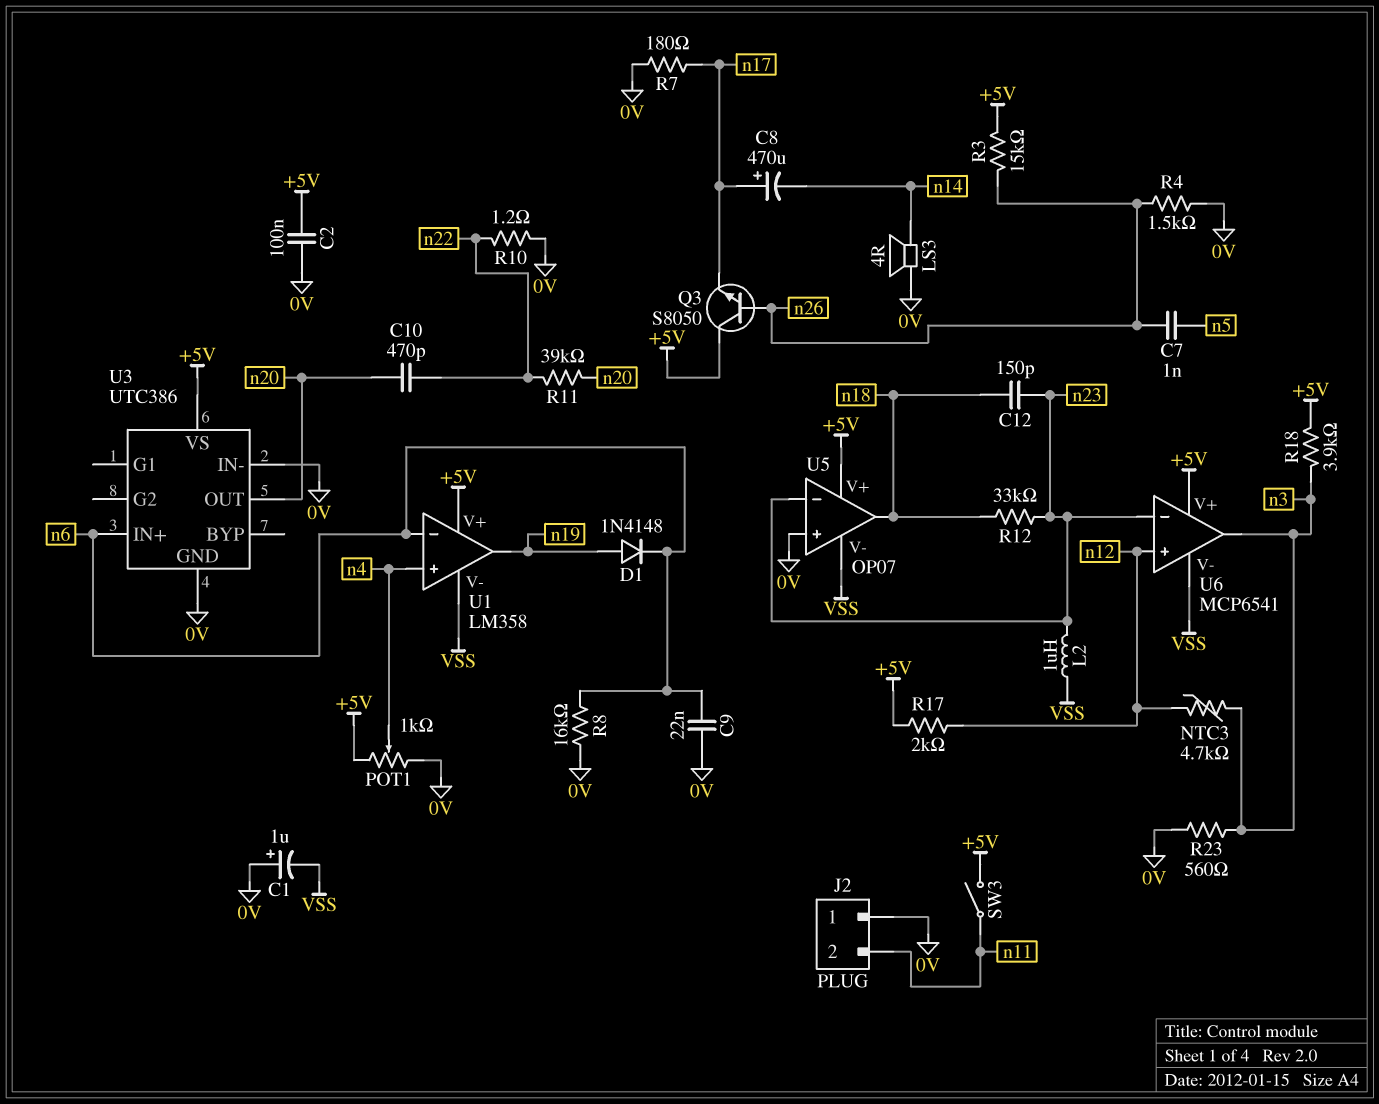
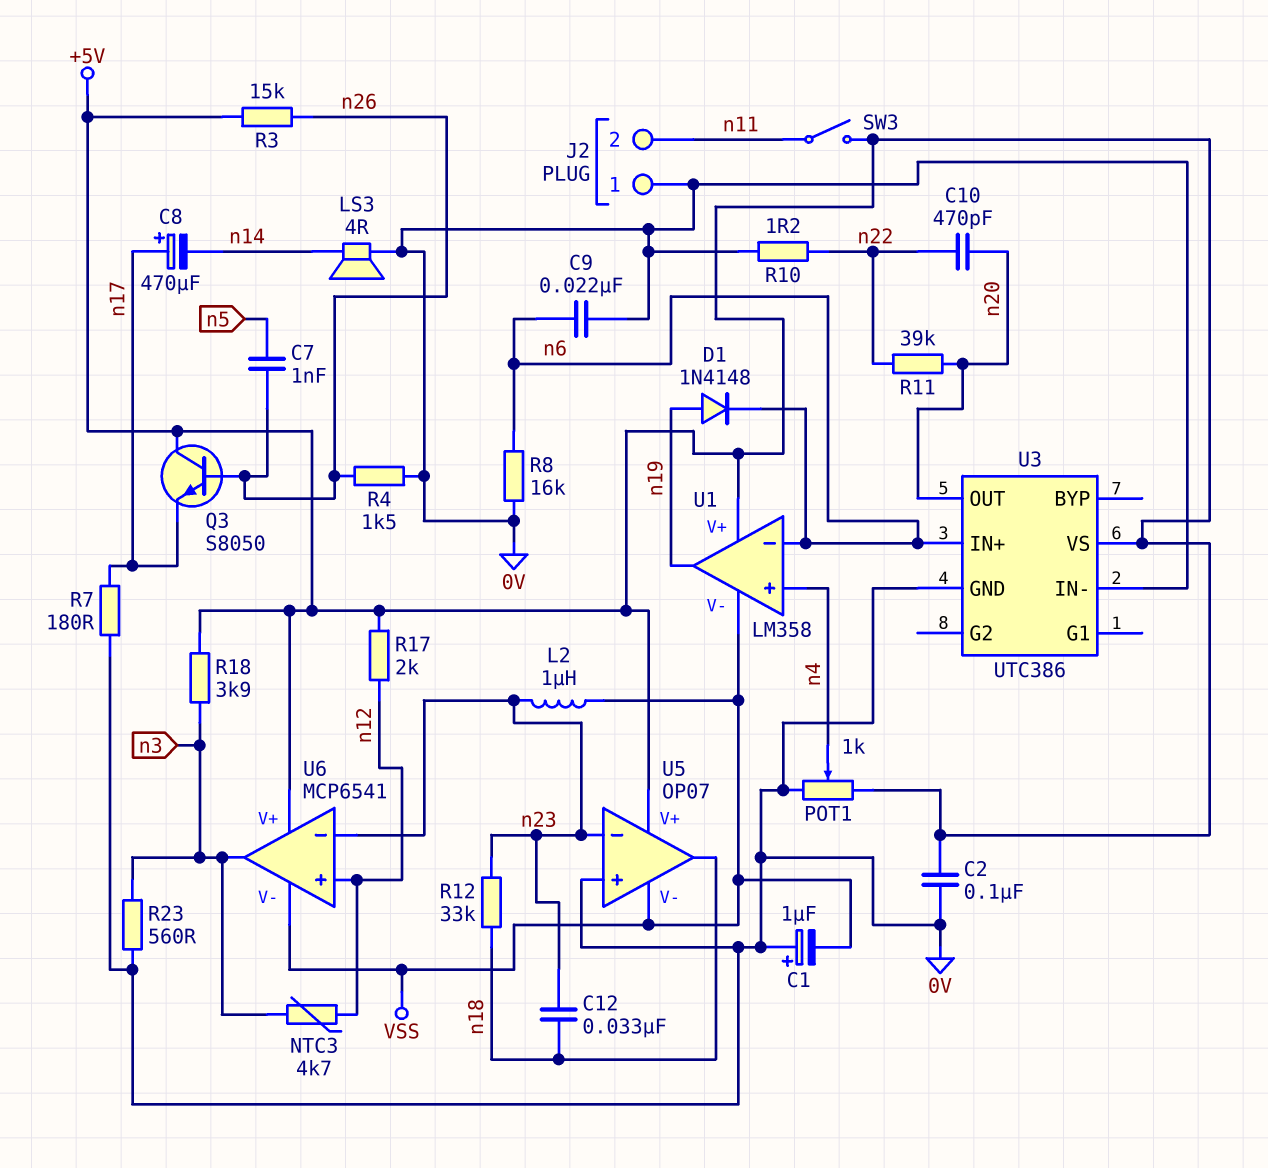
C12: 150pF (n18, n23) -> 33nF (n18, n23)

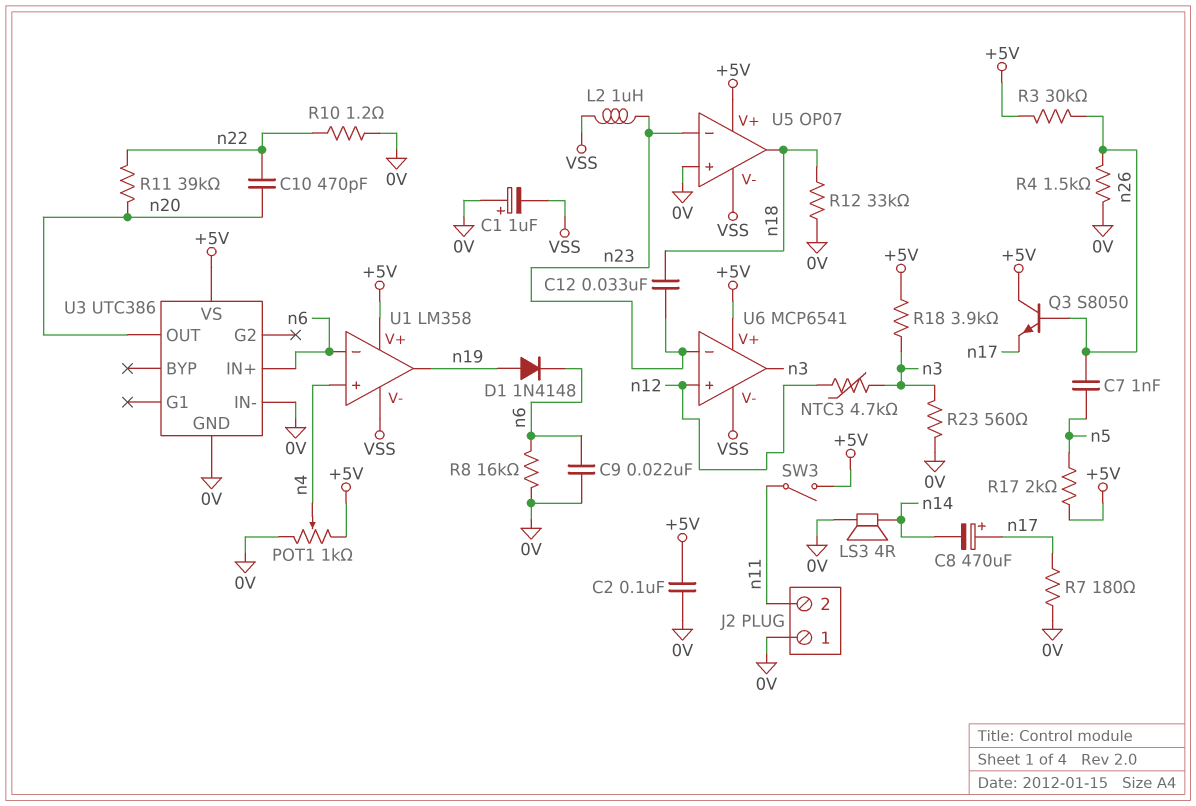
R3: 15k (+5V, n26) -> 30k (+5V, n26)
R12: 33k (n18, n23) -> 33k (0V, n18)
R17: 2k (+5V, n12) -> 2k (+5V, n5)

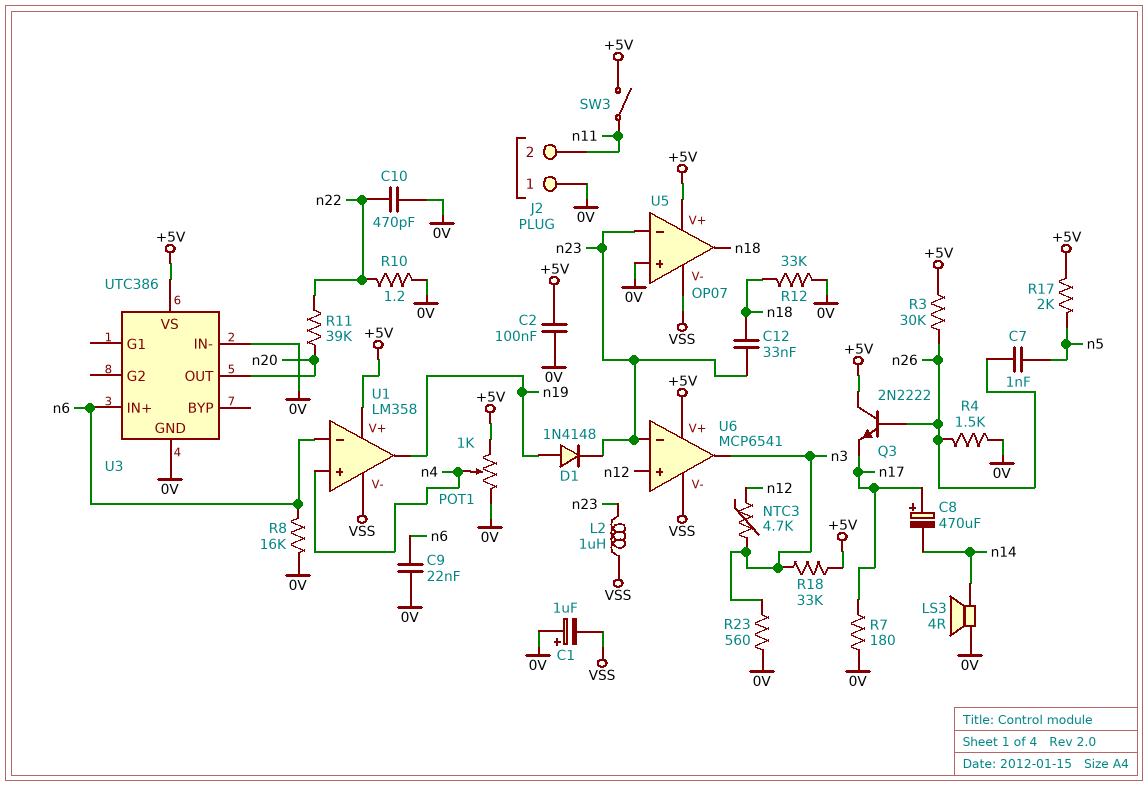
C10: 470pF (n20, n22) -> 470pF (0V, n22)
D1: diode 1N4148 (A n19, K n6) -> diode 1N4148 (A n19, K n23)
Q3: NPN S8050 (B n26, C +5V, E n17) -> NPN 2N2222 (B n26, C +5V, E n17)
R18: 3.9k (+5V, n3) -> 33k (+5V, n3)

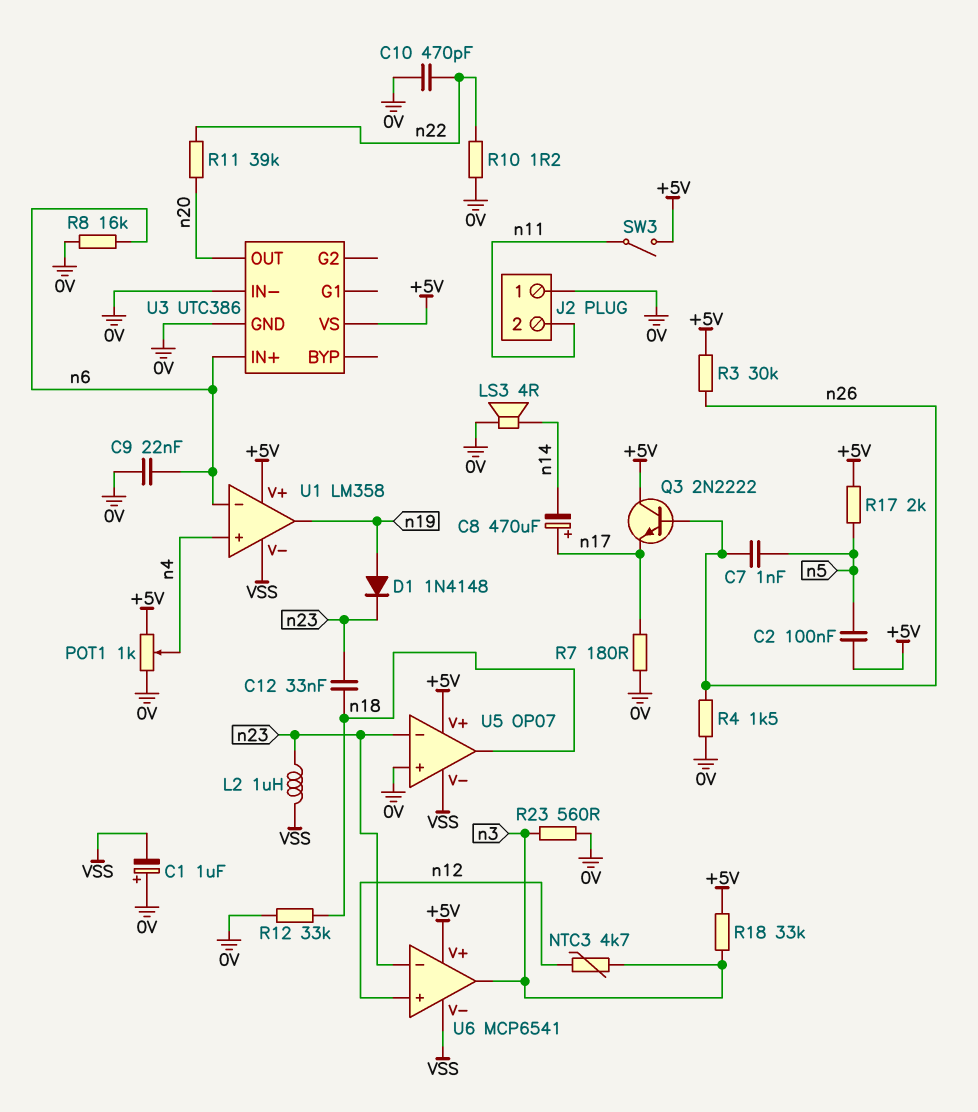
C2: 100nF (+5V, 0V) -> 100nF (+5V, n5)

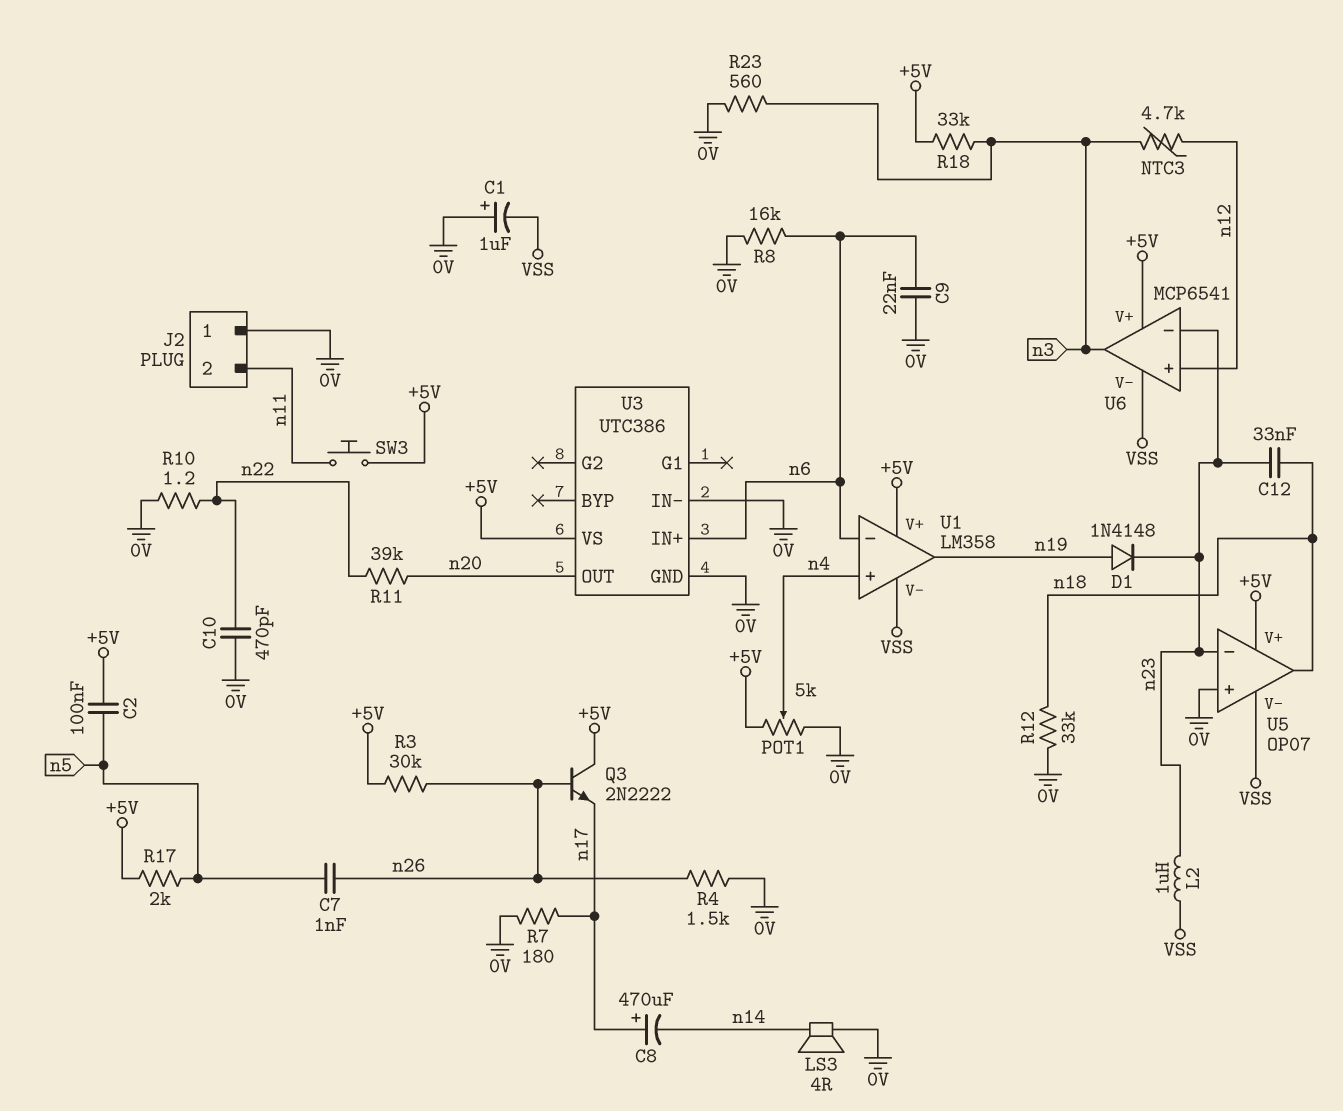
POT1: 1k (+5V, 0V, wiper n4) -> 5k (+5V, 0V, wiper n4)
SW3: switch (+5V, n11) -> button (+5V, n11)

